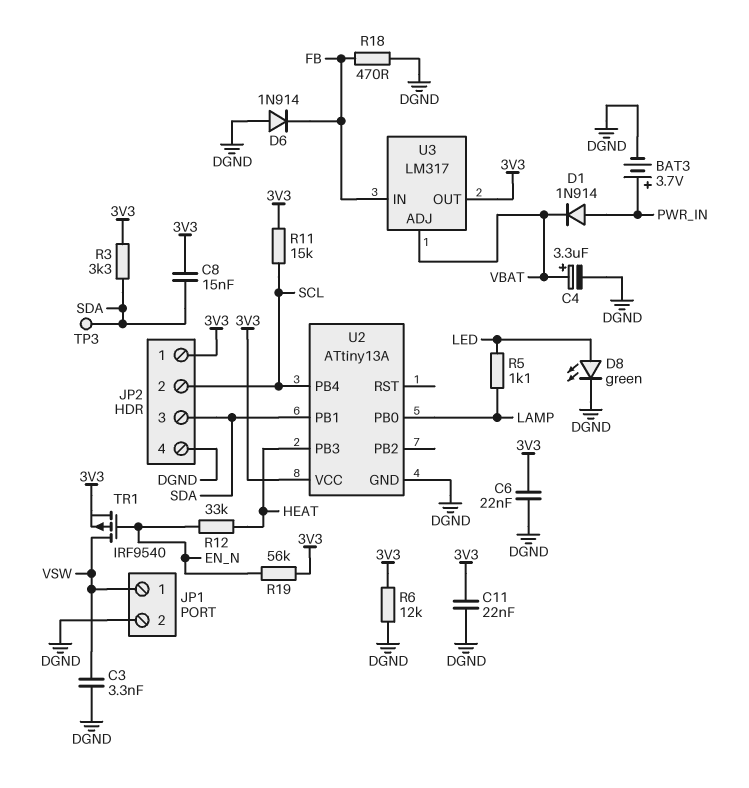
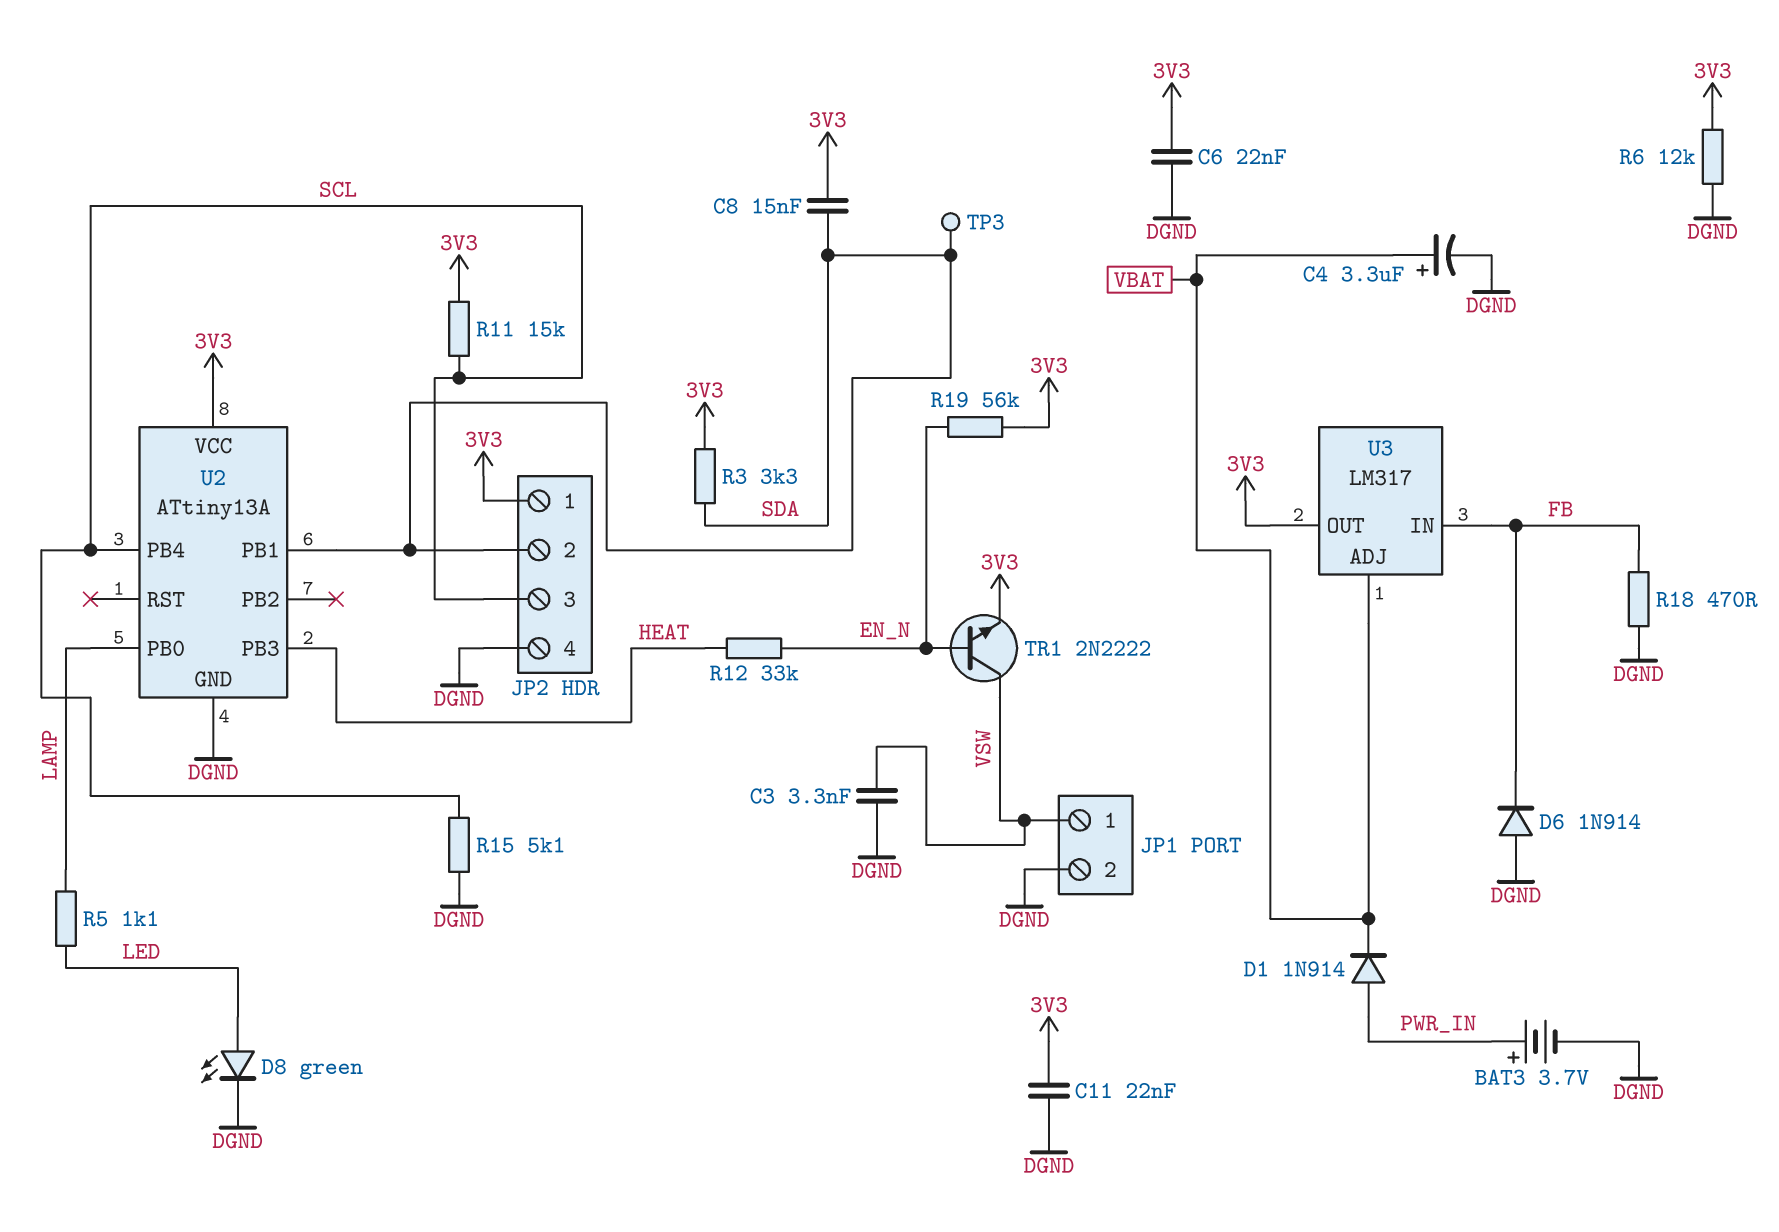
JP2 pin 2: SCL -> SDA
JP2 pin 3: SDA -> SCL
R15: none -> 5.1k (DGND, SCL)
TR1: PMOS IRF9540 (G EN_N, D VSW, S 3V3) -> NPN 2N2222 (B EN_N, C VSW, E 3V3)

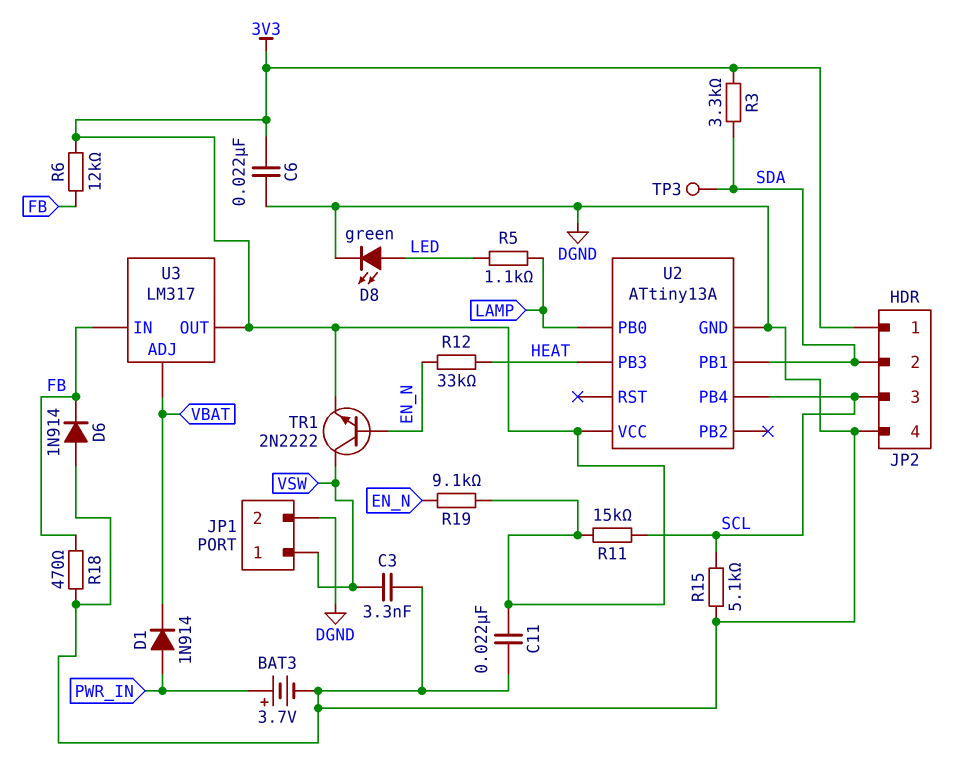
C4: 3.3uF (plus VBAT, minus DGND) -> none
C8: 15nF (3V3, SDA) -> none
R6: 12k (3V3, DGND) -> 12k (3V3, FB)
R19: 56k (3V3, EN_N) -> 9.1k (3V3, EN_N)

